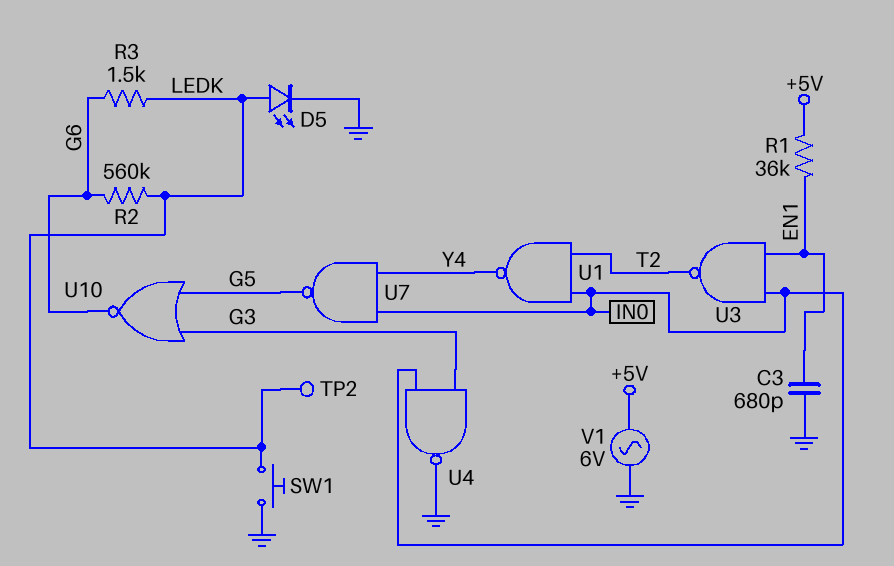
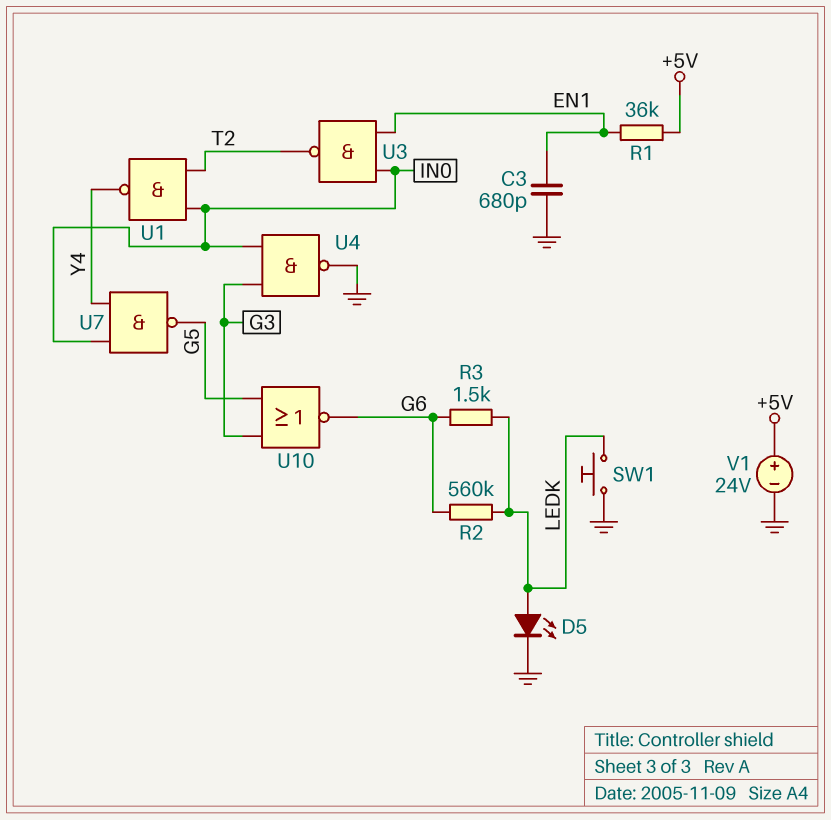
TP2: test point (LEDK) -> none
V1: AC 6V (+5V, GND) -> 24V (plus +5V, minus GND)

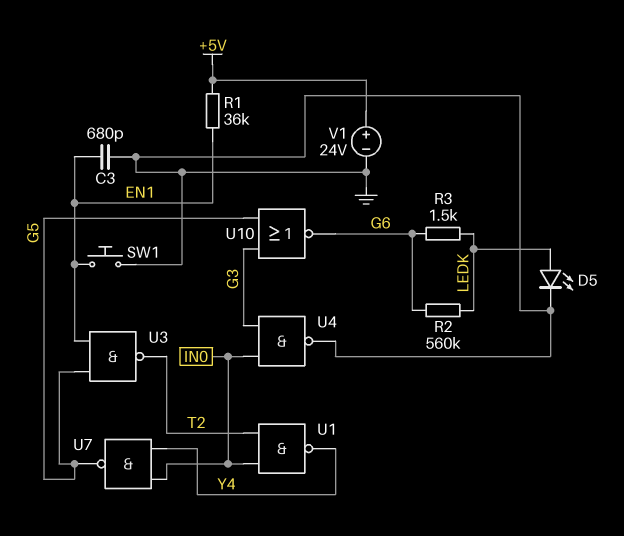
SW1: button (GND, LEDK) -> button (EN1, GND)
U3: NAND (in EN1, in IN0, out T2) -> NAND (in EN1, in G5, out T2)

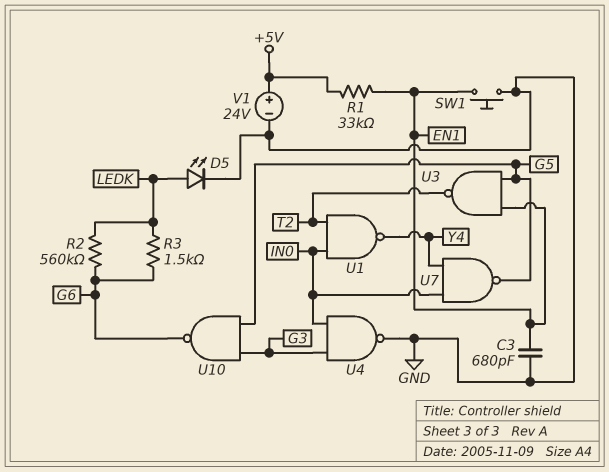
R1: 36k (+5V, EN1) -> 33k (+5V, EN1)
U10: NOR (in G3, in G5, out G6) -> NAND (in G3, in G5, out G6)

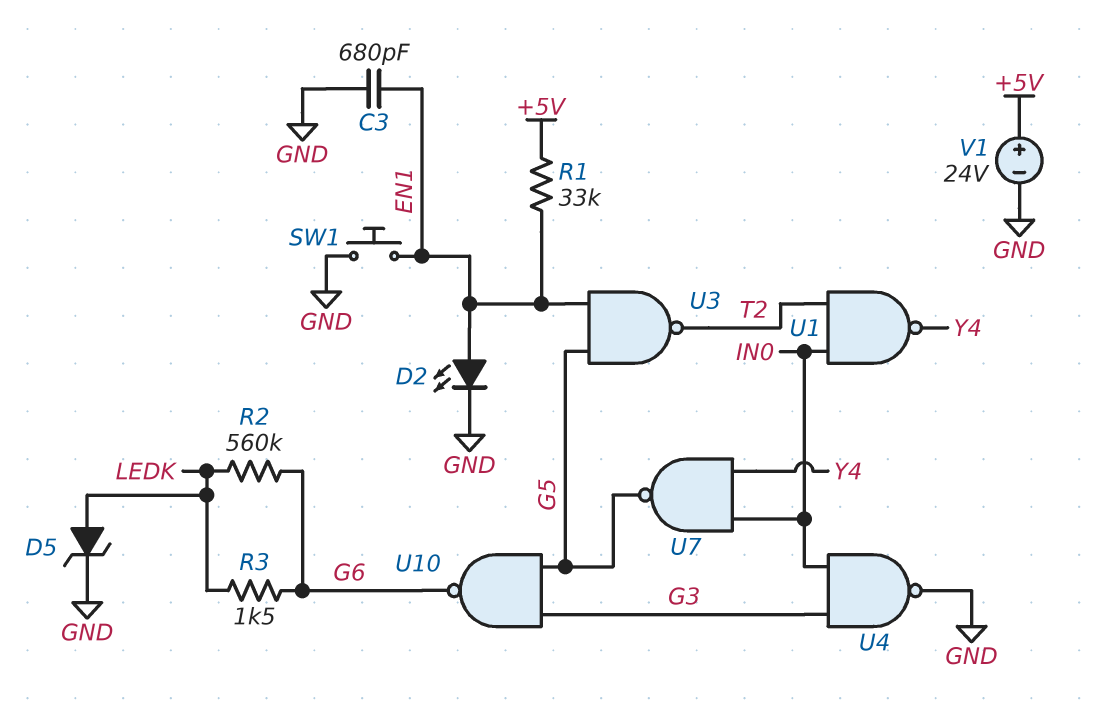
D2: none -> LED (A EN1, K GND)
D5: LED (A LEDK, K GND) -> zener (A LEDK, K GND)

